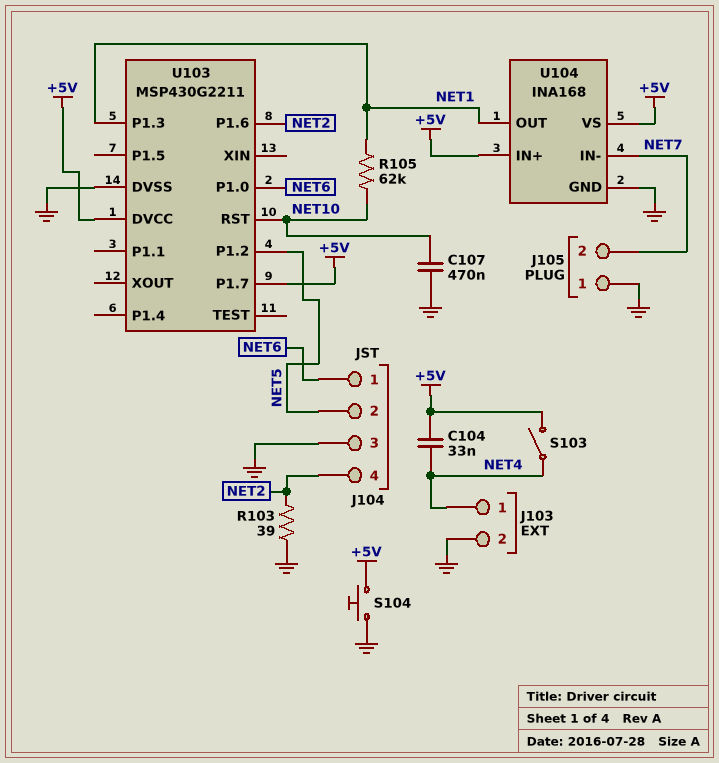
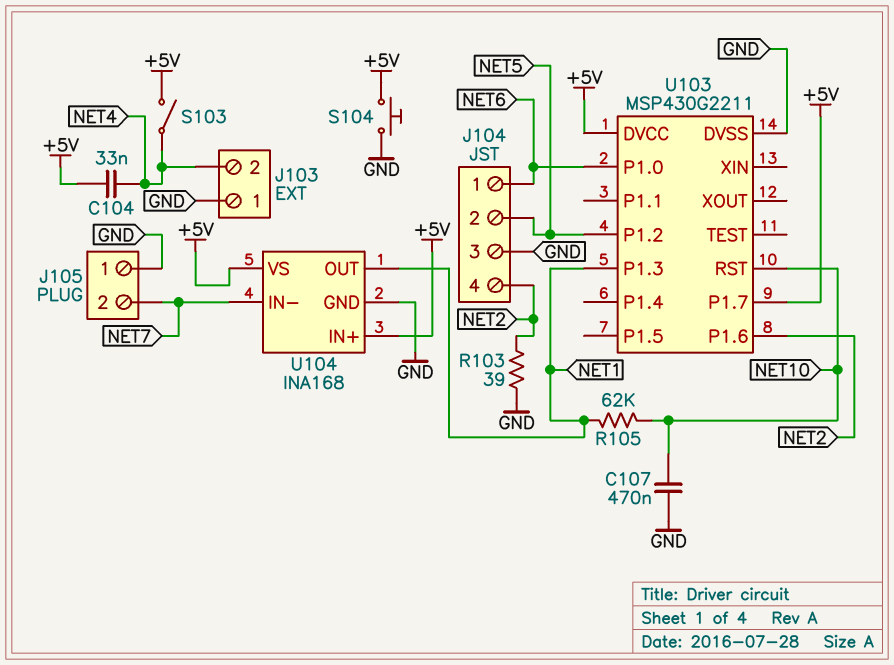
J103 pin 1: NET4 -> GND
J103 pin 2: GND -> NET4

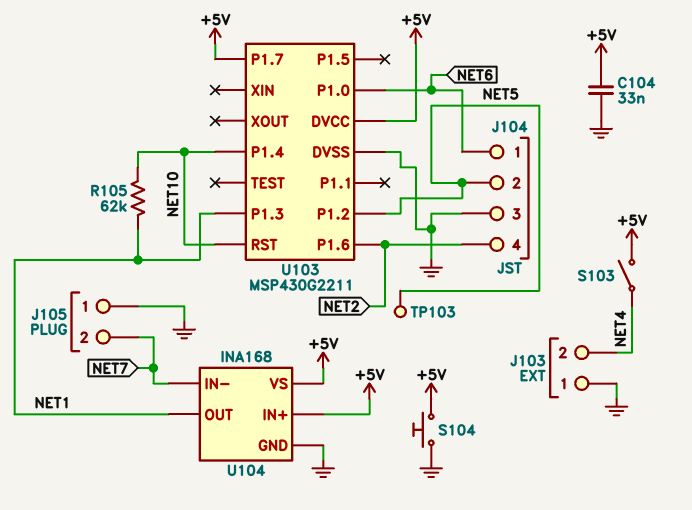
C104: 33nF (+5V, NET4) -> 33nF (+5V, GND)
C107: 470nF (GND, NET10) -> none
R103: 39 (GND, NET2) -> none
TP103: none -> test point (NET5)
U103 pin P1.4: none -> NET10

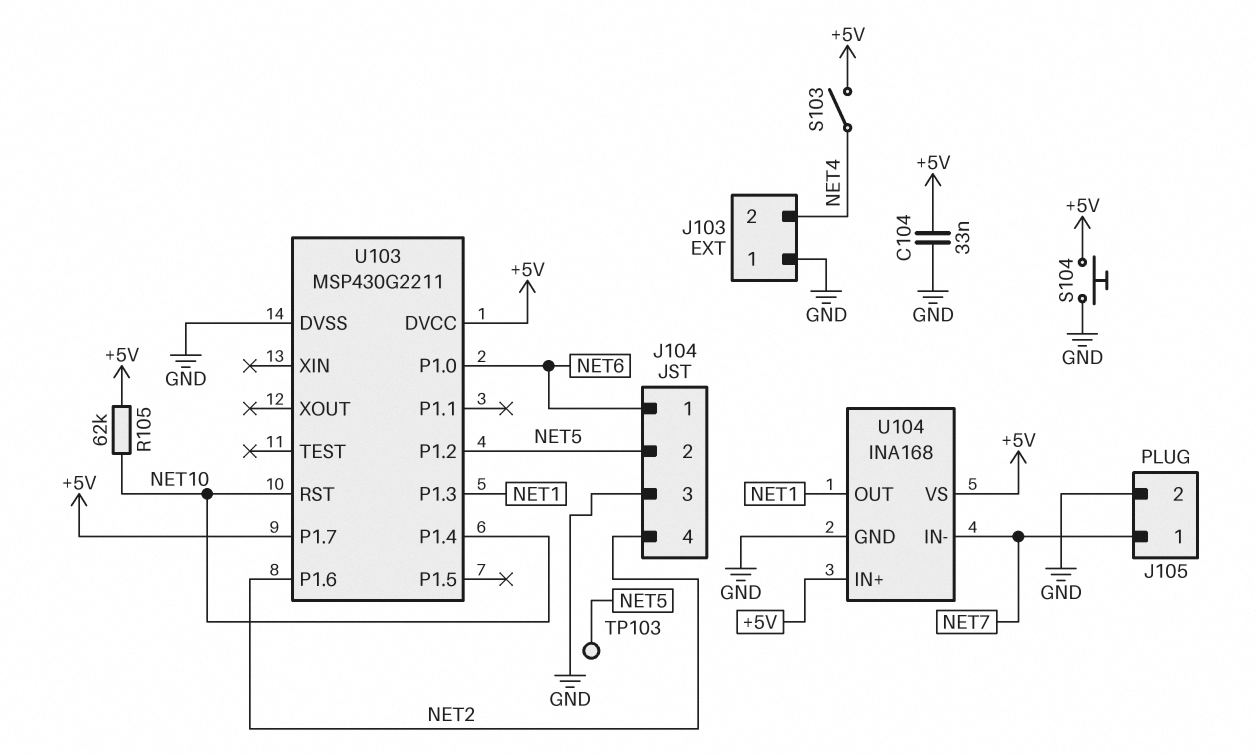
J105 pin 1: GND -> NET7
J105 pin 2: NET7 -> GND
R105: 62k (NET1, NET10) -> 62k (+5V, NET10)

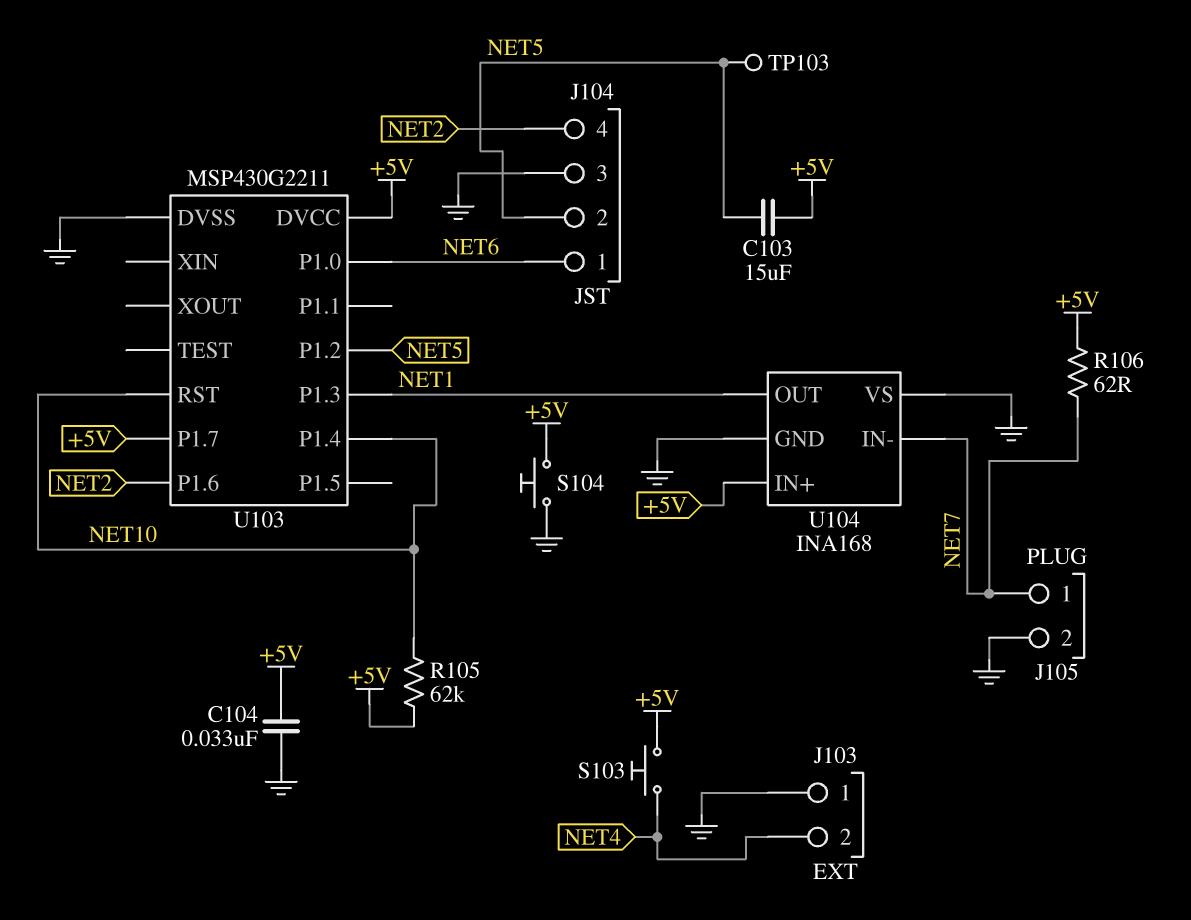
C103: none -> 15uF (+5V, NET5)
R106: none -> 62 (+5V, NET7)
S103: switch (+5V, NET4) -> button (+5V, NET4)
U104 pin VS: +5V -> GND

